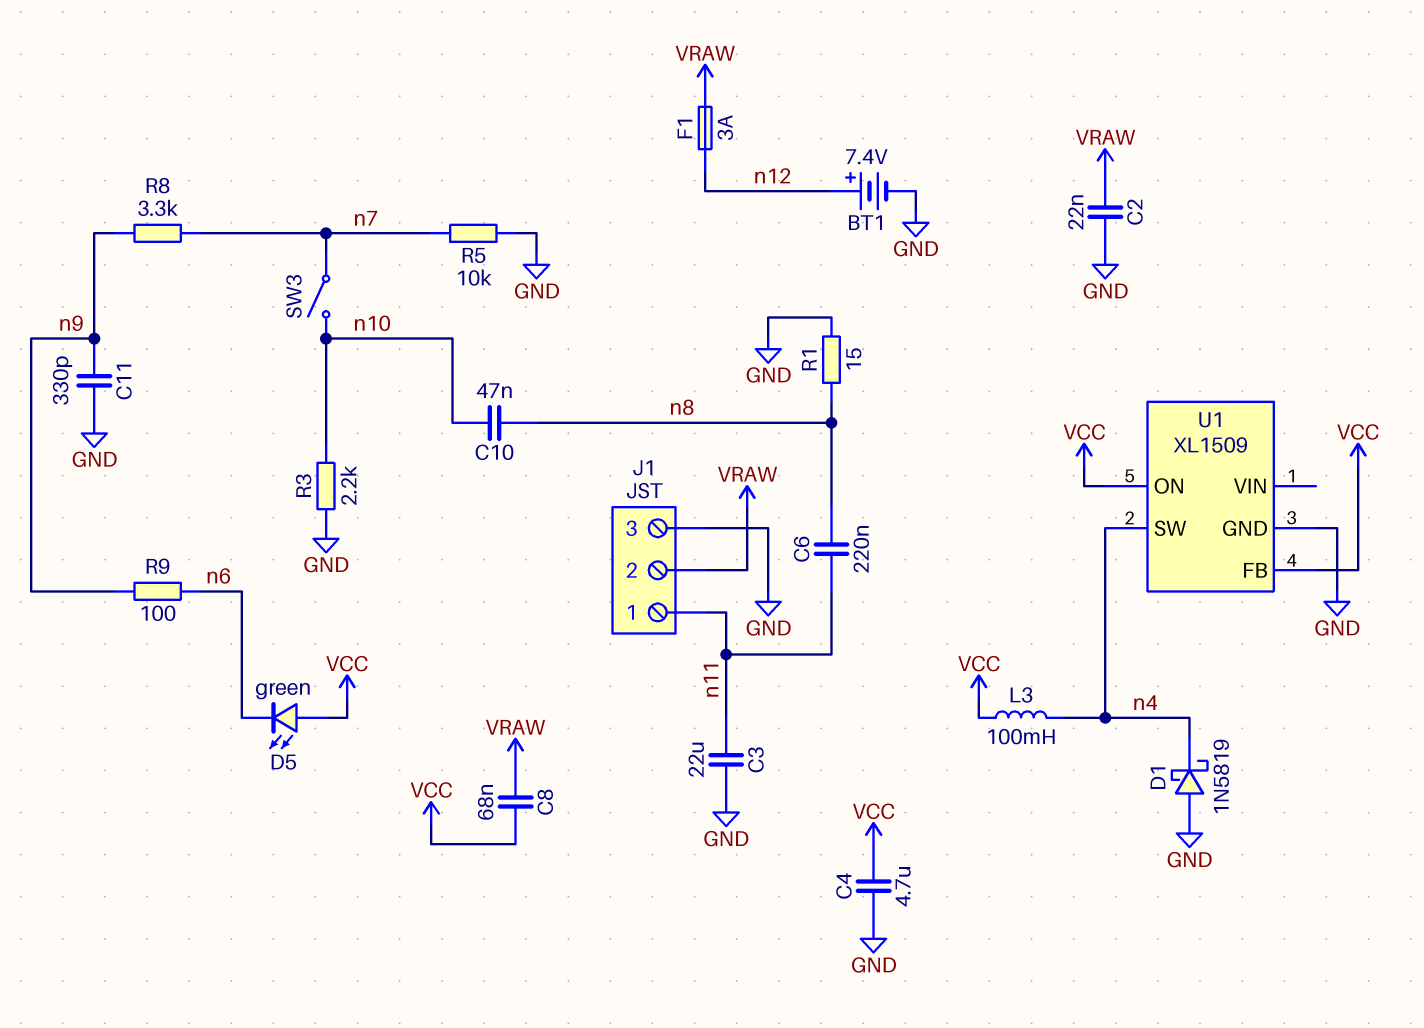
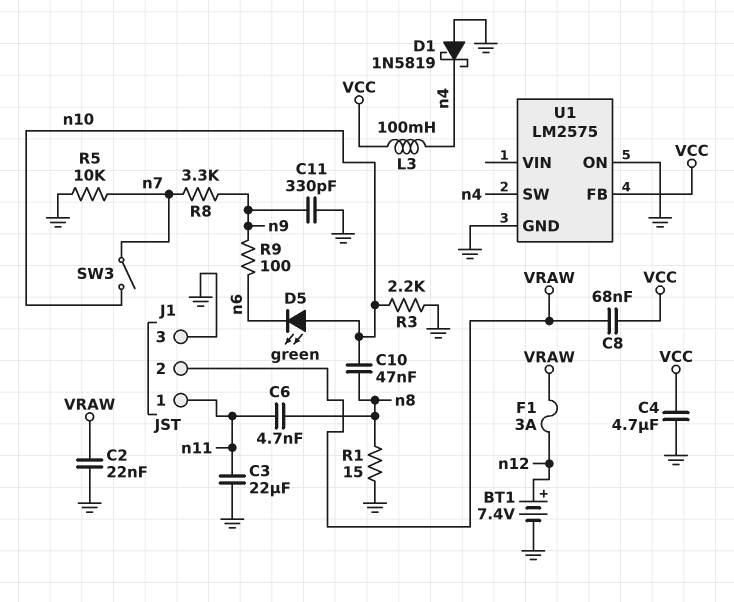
C6: 220nF (n8, n11) -> 4.7nF (n8, n11)
D5: LED green (A VCC, K n6) -> LED green (A n10, K n6)
U1: XL1509 -> LM2575
U1 pin ON: VCC -> GND

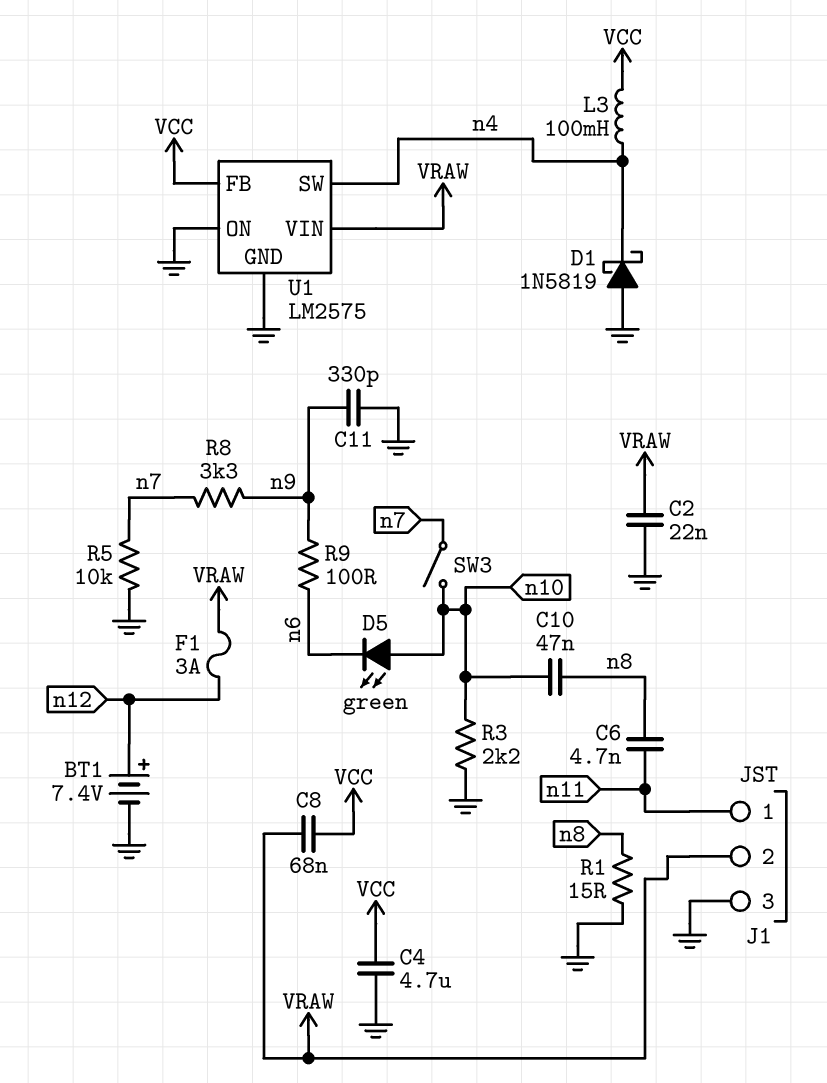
C3: 22uF (GND, n11) -> none
U1 pin VIN: none -> VRAW

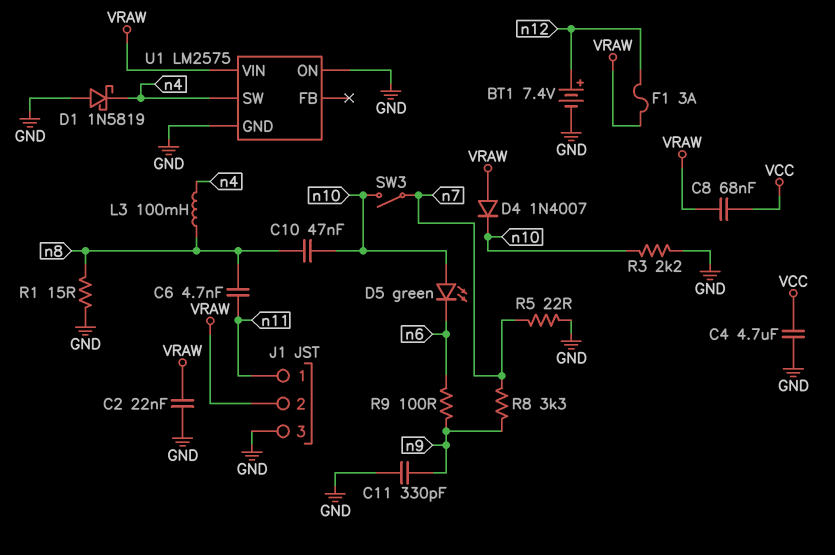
D4: none -> diode 1N4007 (A VRAW, K n10)
L3: 100mH (VCC, n4) -> 100mH (n4, n8)
R5: 10k (GND, n7) -> 22 (GND, n7)
U1 pin FB: VCC -> none

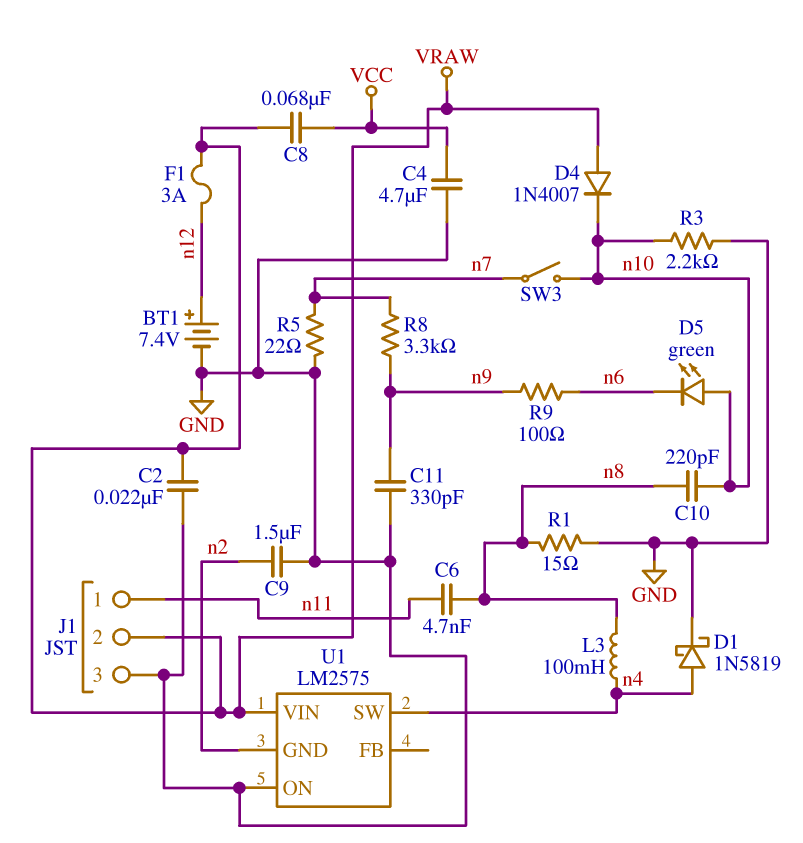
C9: none -> 1.5uF (GND, n2)
C10: 47nF (n8, n10) -> 220pF (n8, n10)
D1: schottky 1N5819 (A GND, K n4) -> schottky 1N5819 (A n4, K GND)
U1 pin GND: GND -> n2

